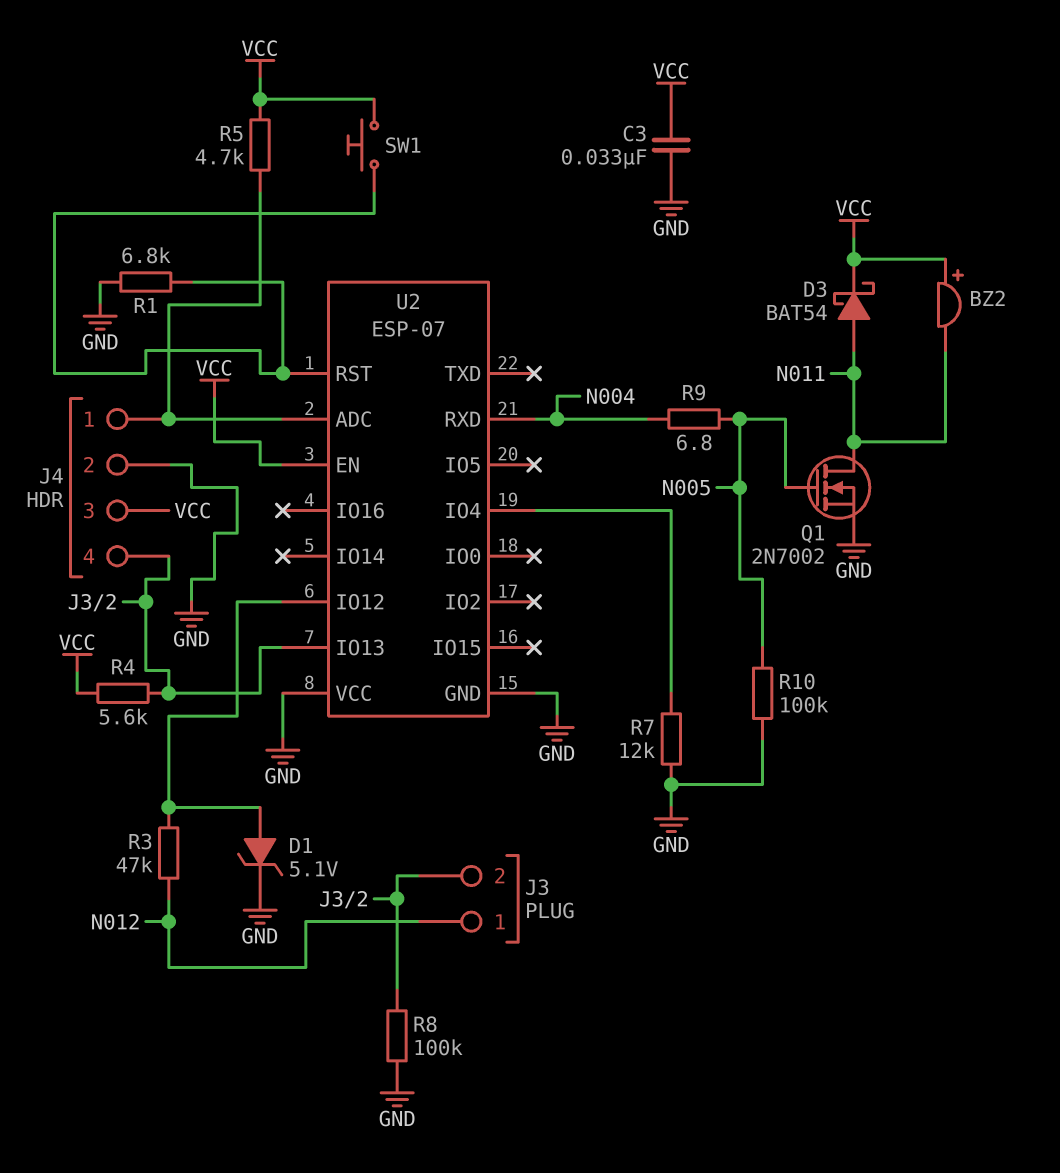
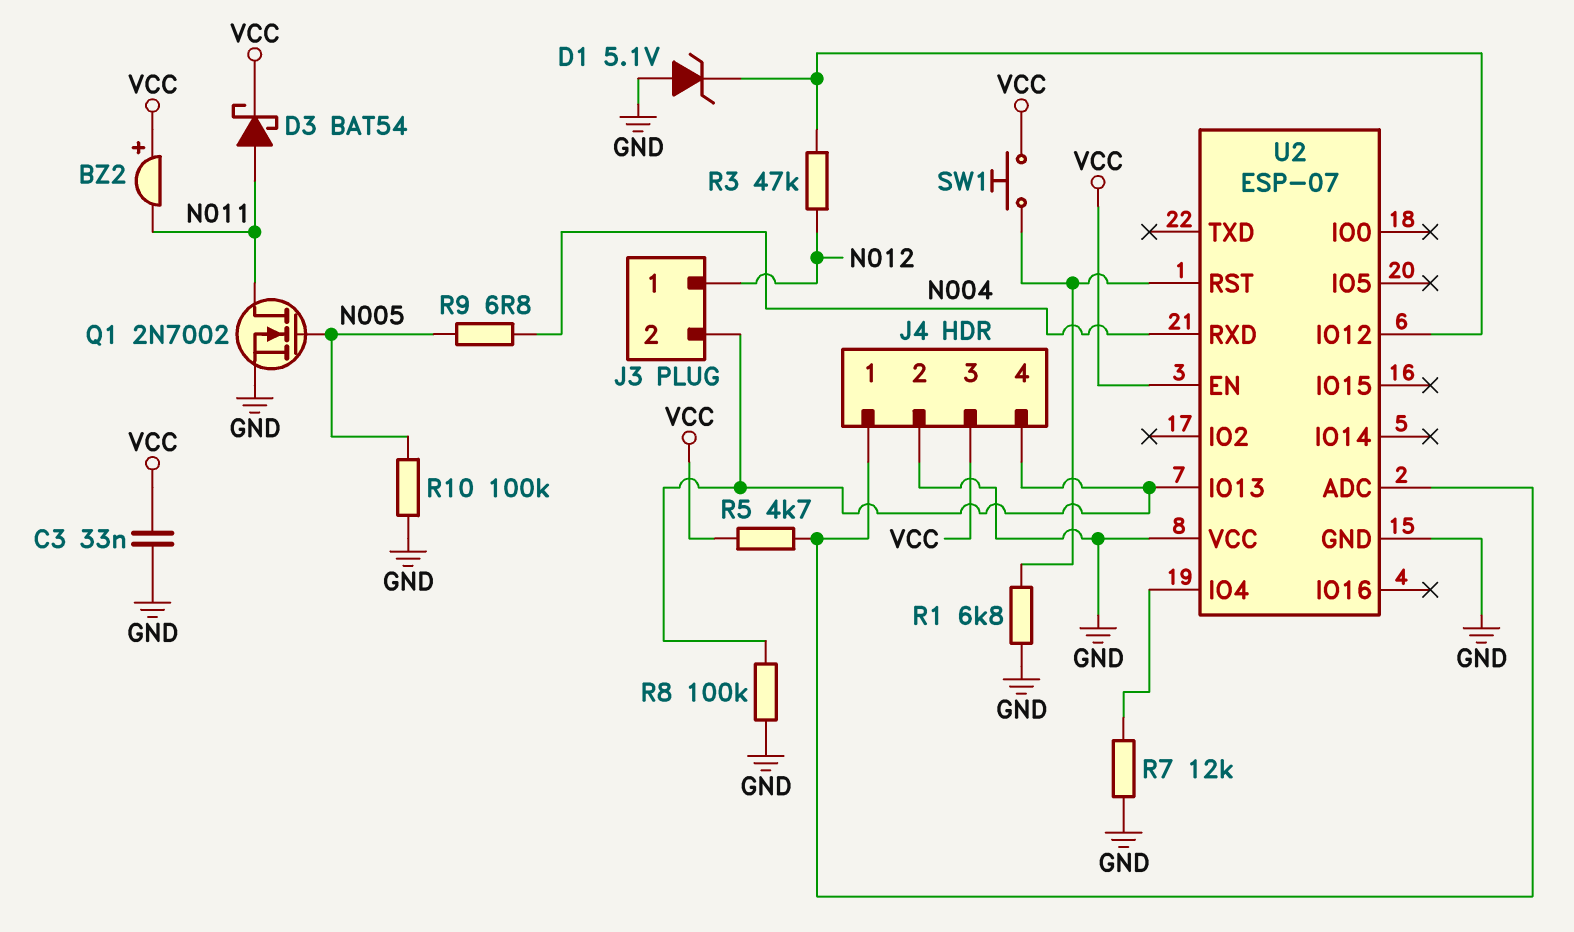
D1: zener 5.1V (A U2/IO12, K GND) -> zener 5.1V (A GND, K U2/IO12)
R4: 5.6k (J3/2, VCC) -> none

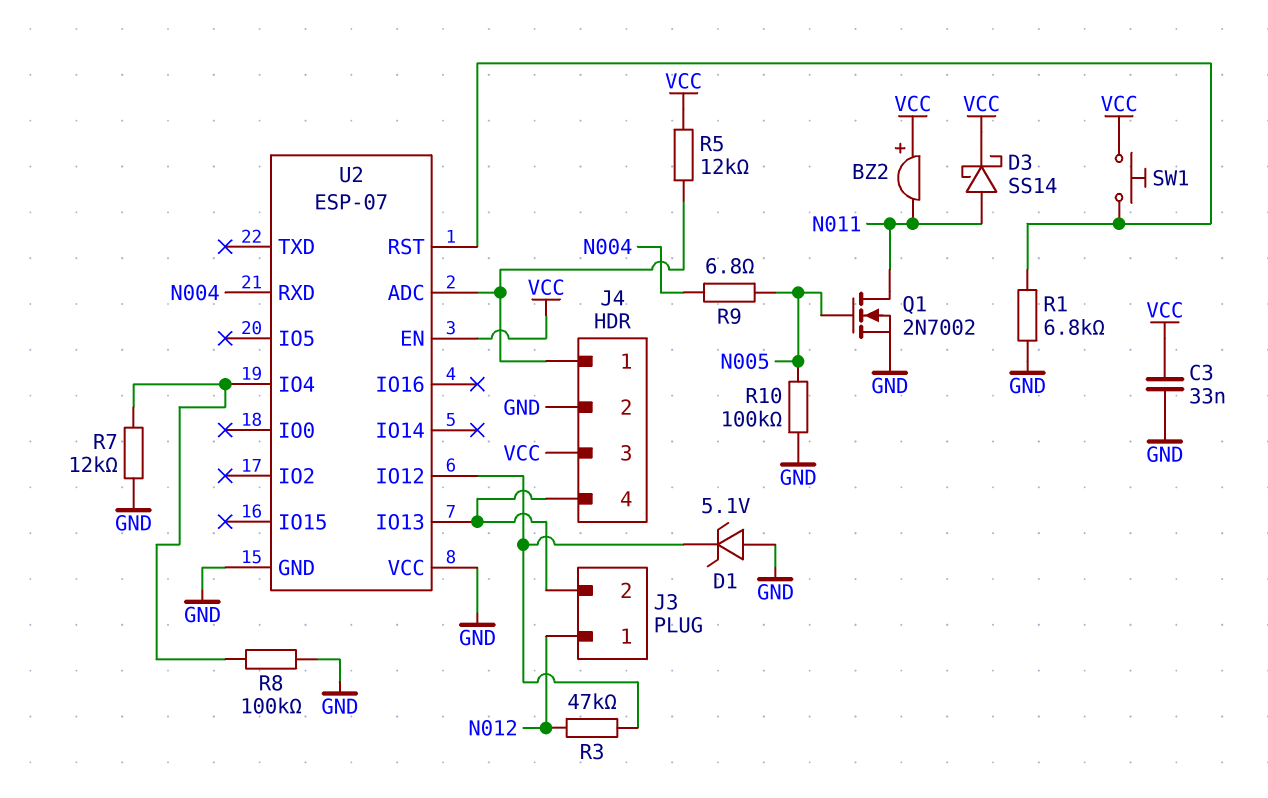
D3: schottky BAT54 (A N011, K VCC) -> schottky SS14 (A N011, K VCC)
R5: 4.7k (J4/1, VCC) -> 12k (J4/1, VCC)
R8: 100k (GND, J3/2) -> 100k (GND, U2/IO4)

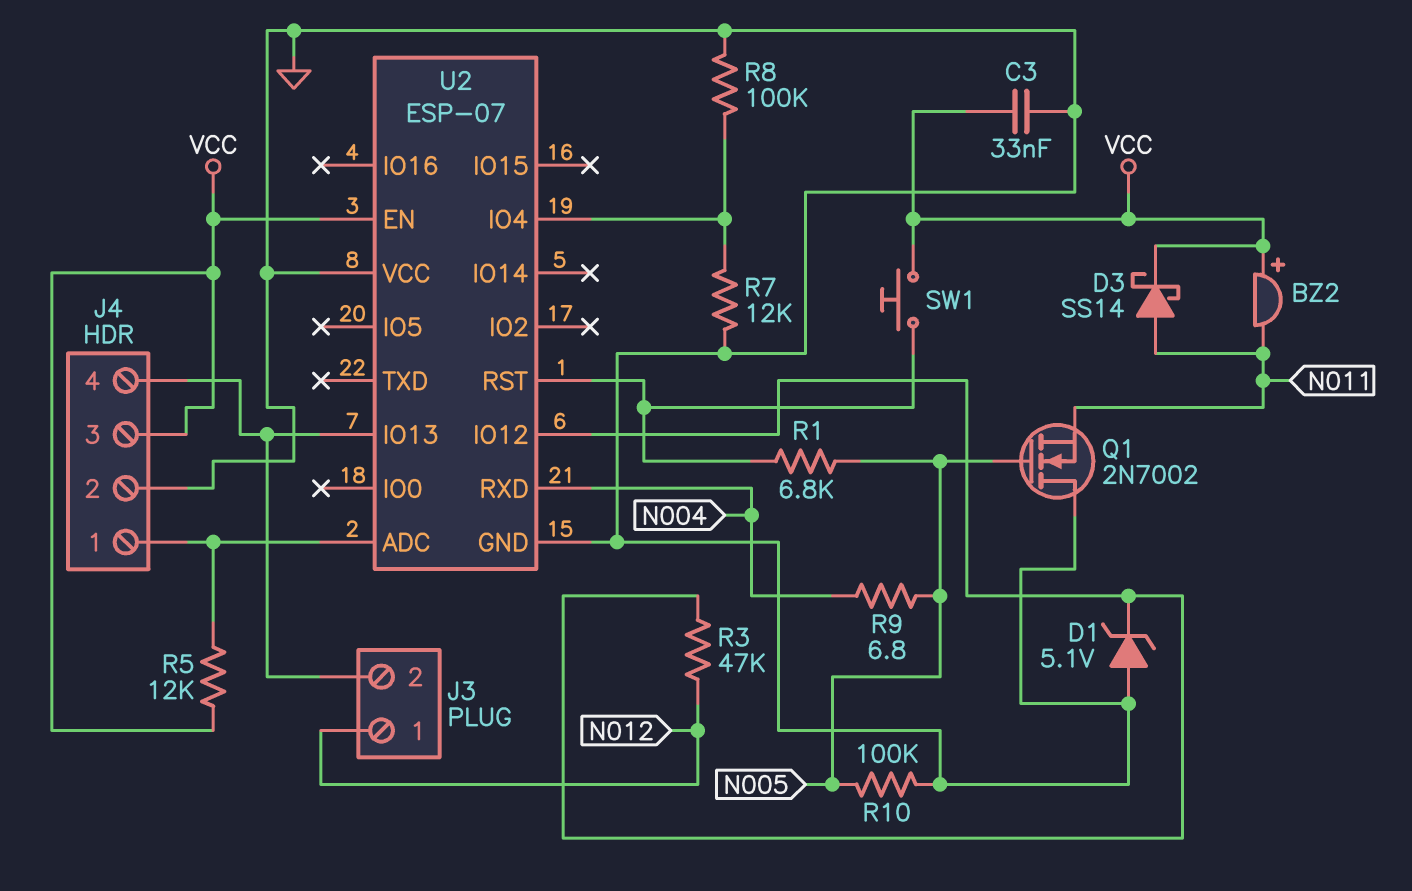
Q1: NMOS 2N7002 (G N005, D N011, S GND) -> NMOS 2N7002 (G N005, D GND, S N011)
R1: 6.8k (GND, U2/RST) -> 6.8k (N005, U2/RST)

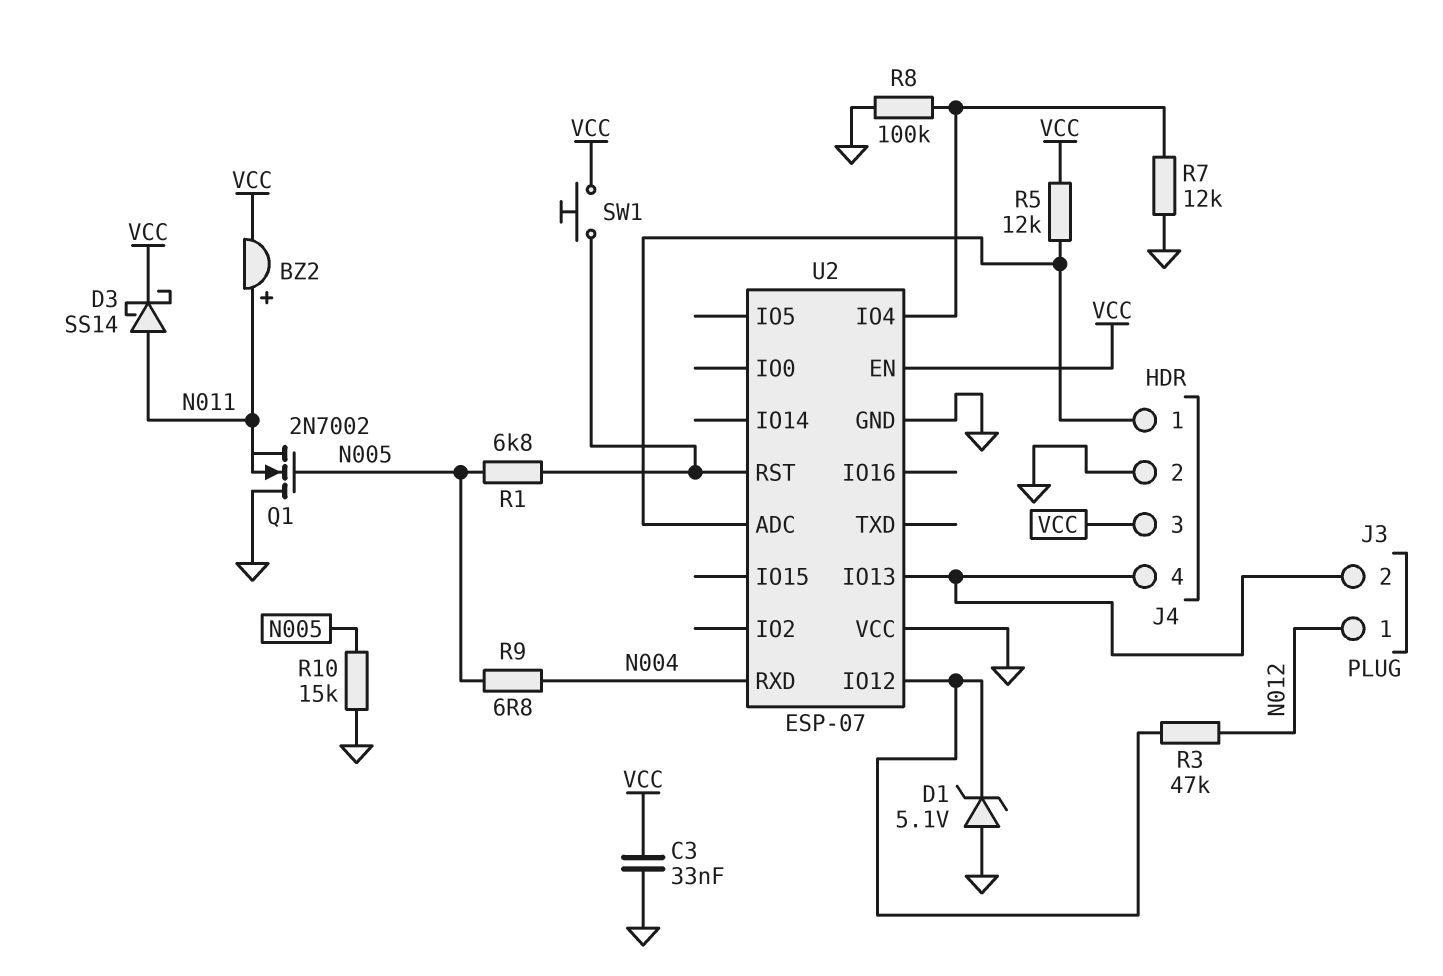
BZ2: buzzer (plus VCC, minus N011) -> buzzer (plus N011, minus VCC)
R10: 100k (GND, N005) -> 15k (GND, N005)

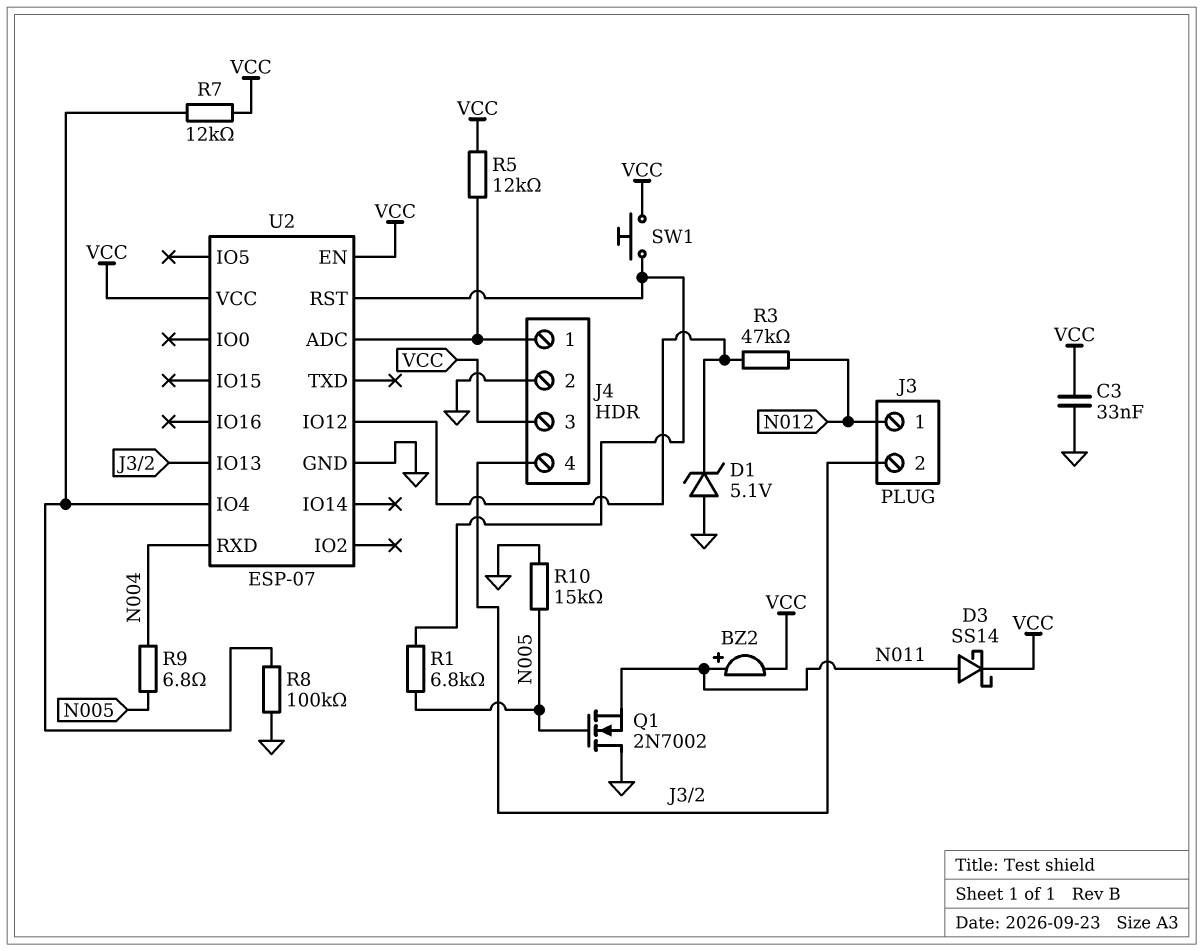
R7: 12k (GND, U2/IO4) -> 12k (U2/IO4, VCC)
U2 pin VCC: GND -> VCC

